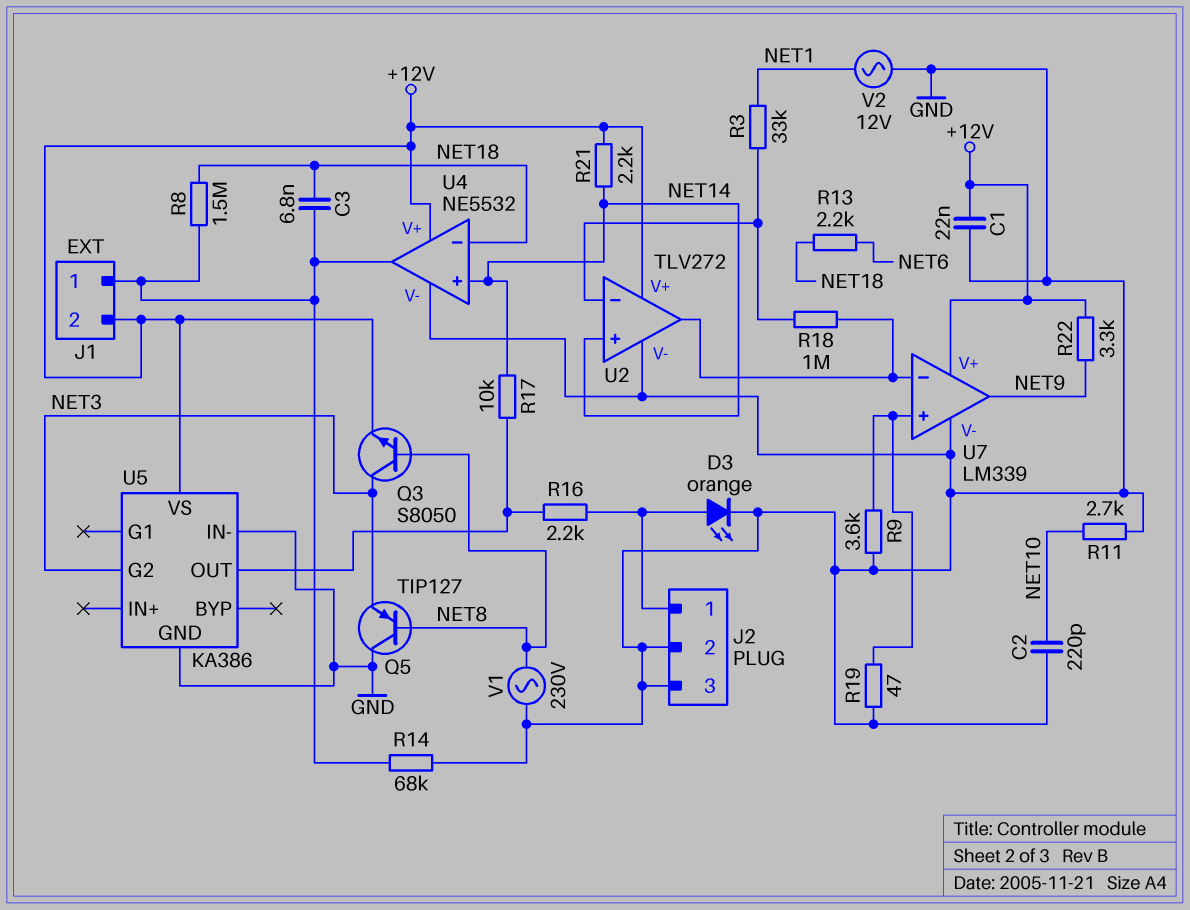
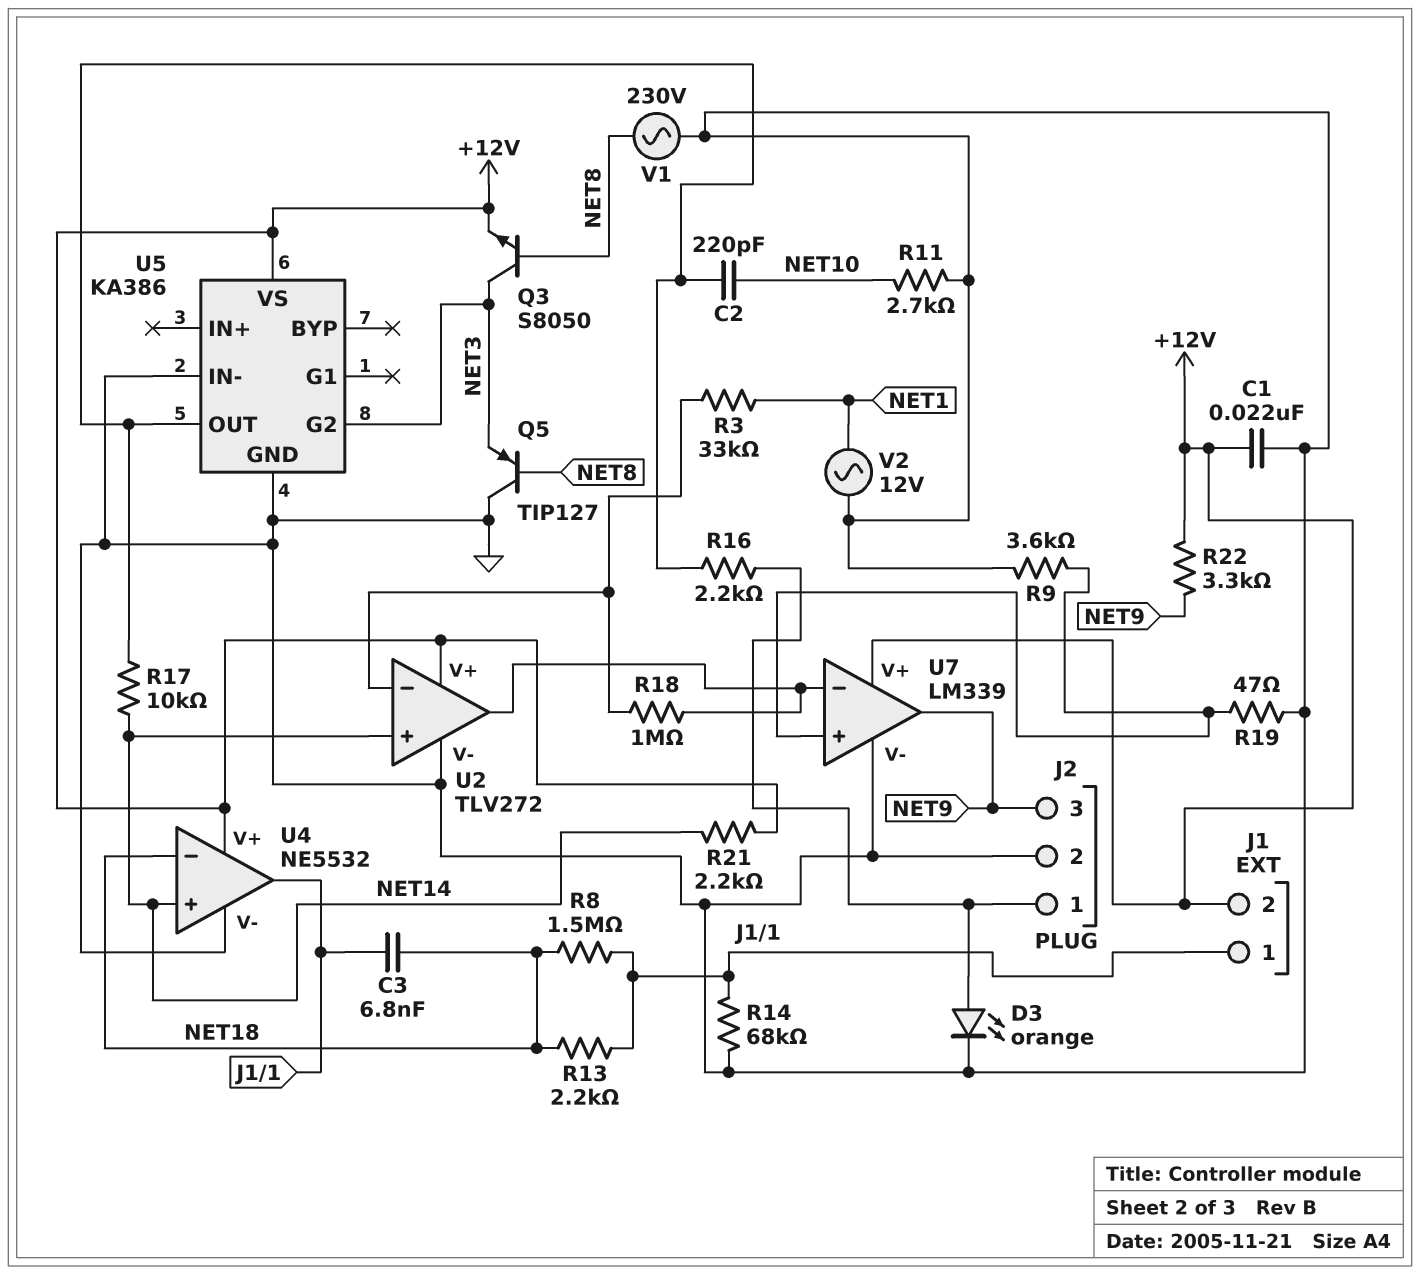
C2: 220pF (GND, NET10) -> 220pF (NET10, U5/OUT)
J2 pin 3: GND -> NET9
R13: 2.2k (NET6, NET18) -> 2.2k (J1/1, NET18)

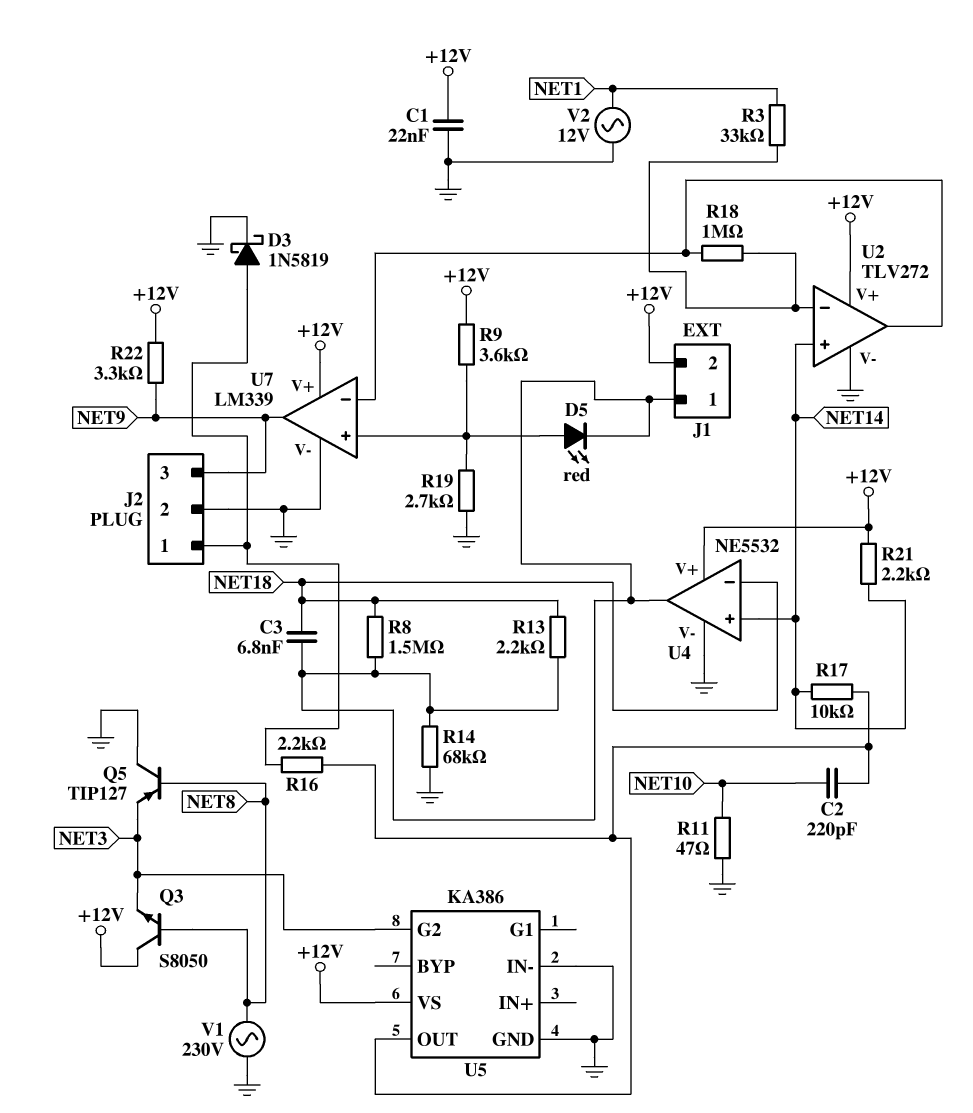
D3: LED orange (A J2/1, K GND) -> schottky 1N5819 (A J2/1, K GND)
D5: none -> LED red (A U7/in+, K J1/1)
Q3: NPN S8050 (B NET8, C NET3, E +12V) -> NPN S8050 (B NET8, C +12V, E NET3)
R9: 3.6k (GND, U7/in+) -> 3.6k (+12V, U7/in+)
R11: 2.7k (GND, NET10) -> 47 (GND, NET10)
R19: 47 (GND, U7/in+) -> 2.7k (GND, U7/in+)

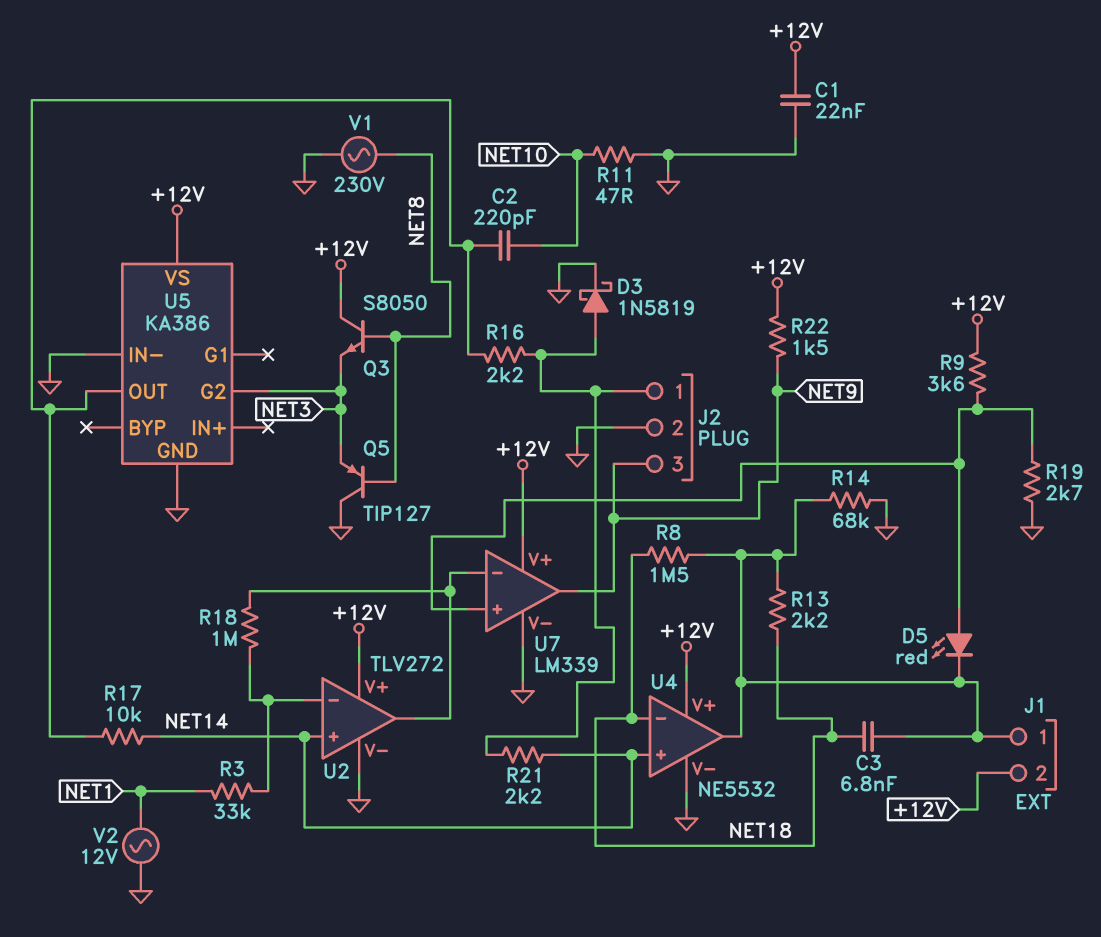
R21: 2.2k (+12V, NET14) -> 2.2k (J2/1, NET14)
R22: 3.3k (+12V, NET9) -> 1.5k (+12V, NET9)

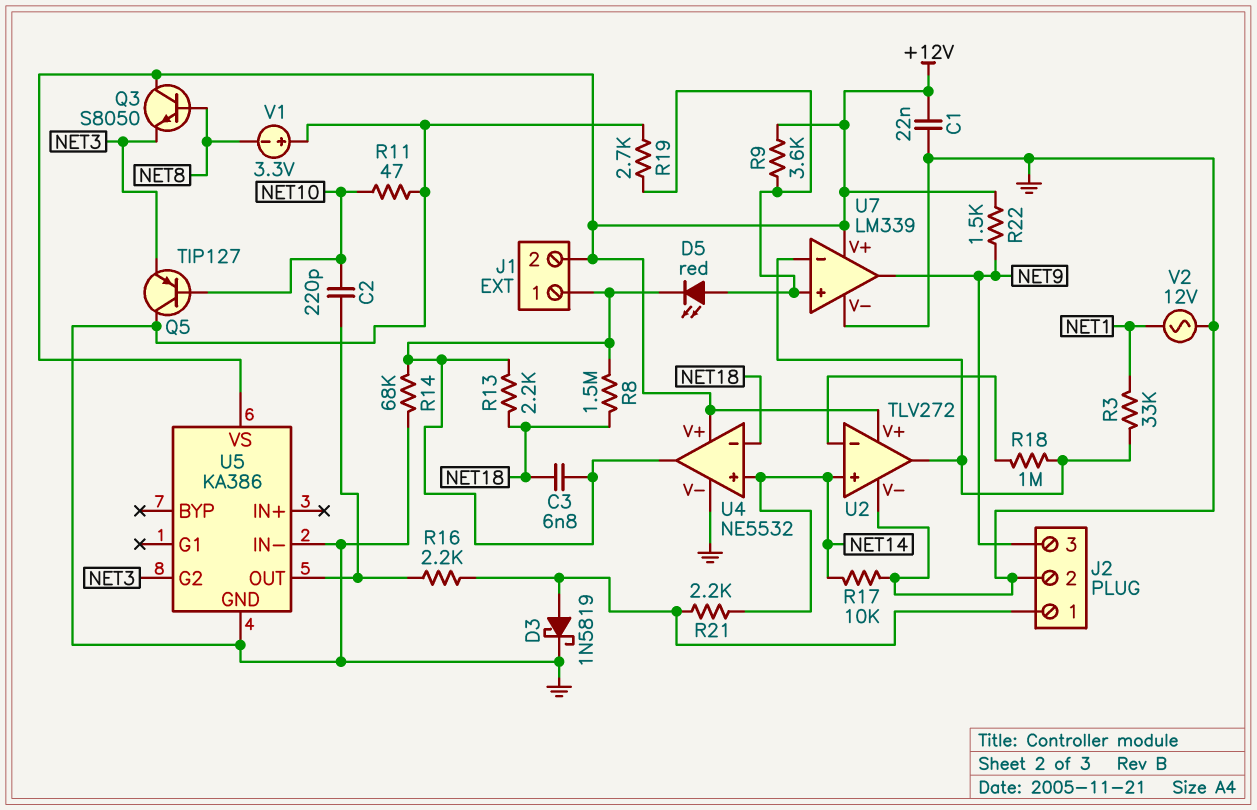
Q5: PNP TIP127 (B NET8, C GND, E NET3) -> PNP TIP127 (B NET10, C GND, E NET3)
R3: 33k (NET1, U2/in-) -> 33k (NET1, U2/out)
R17: 10k (NET14, U5/OUT) -> 10k (GND, NET14)
V1: AC 230V (GND, NET8) -> 3.3V (plus GND, minus NET8)

